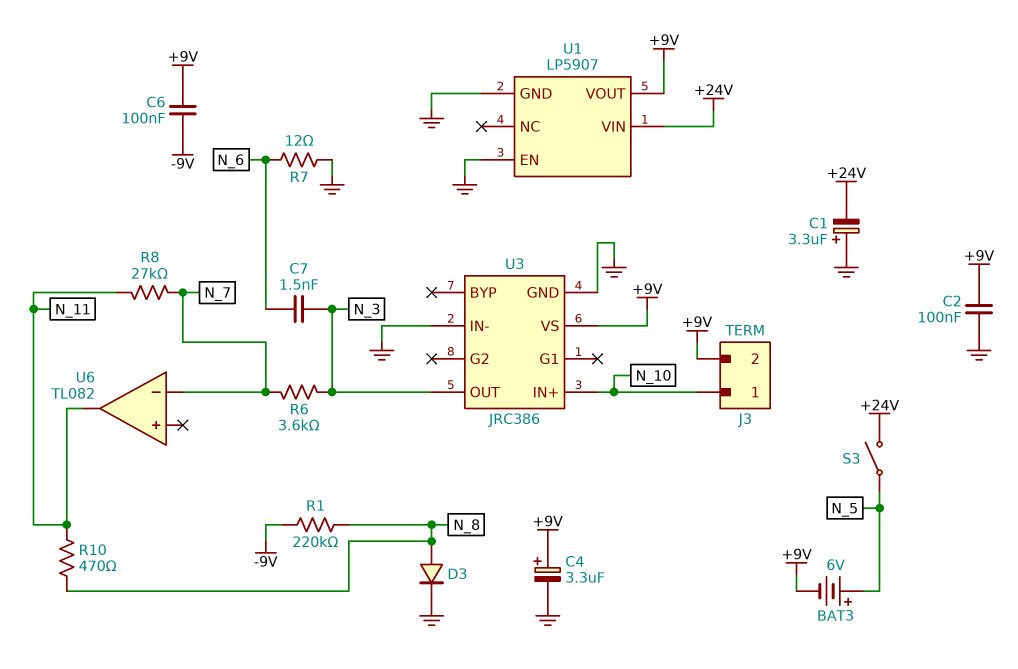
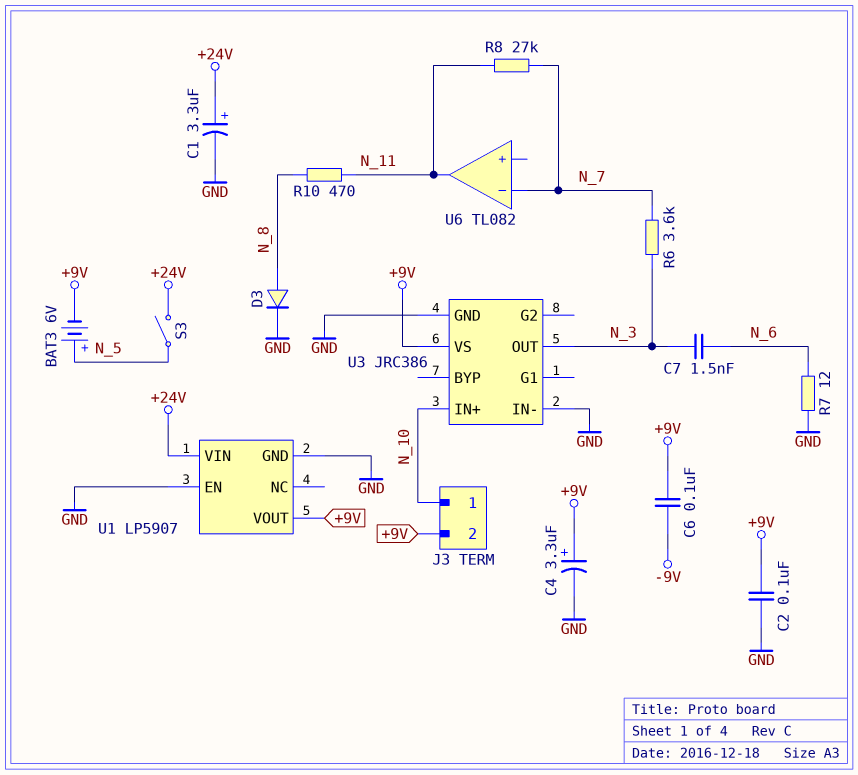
C1: 3.3uF (plus GND, minus +24V) -> 3.3uF (plus +24V, minus GND)
R1: 220k (-9V, N_8) -> none

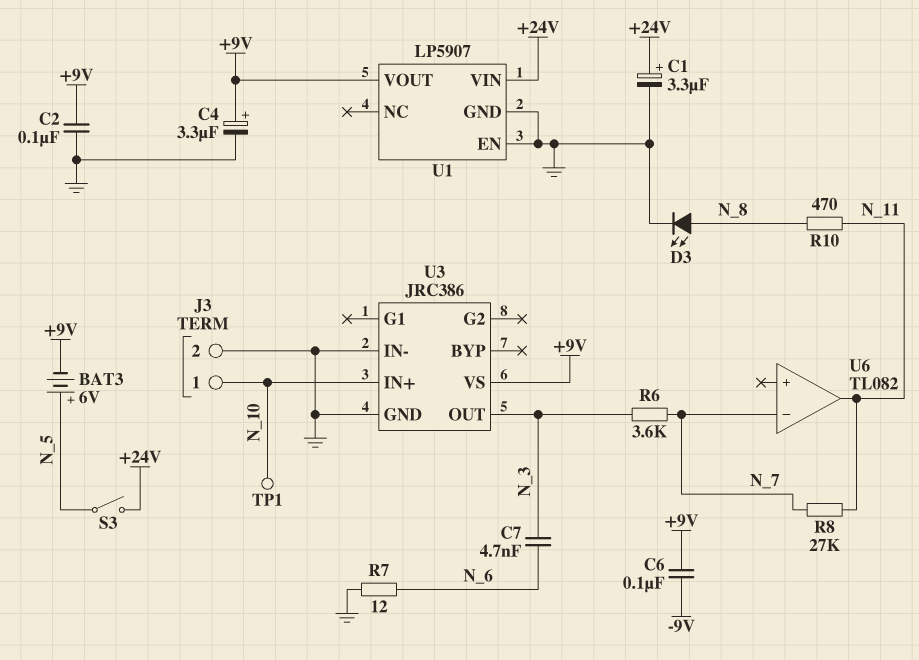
C7: 1.5nF (N_3, N_6) -> 4.7nF (N_3, N_6)
D3: diode (A N_8, K GND) -> LED (A N_8, K GND)
J3 pin 2: +9V -> GND
TP1: none -> test point (N_10)

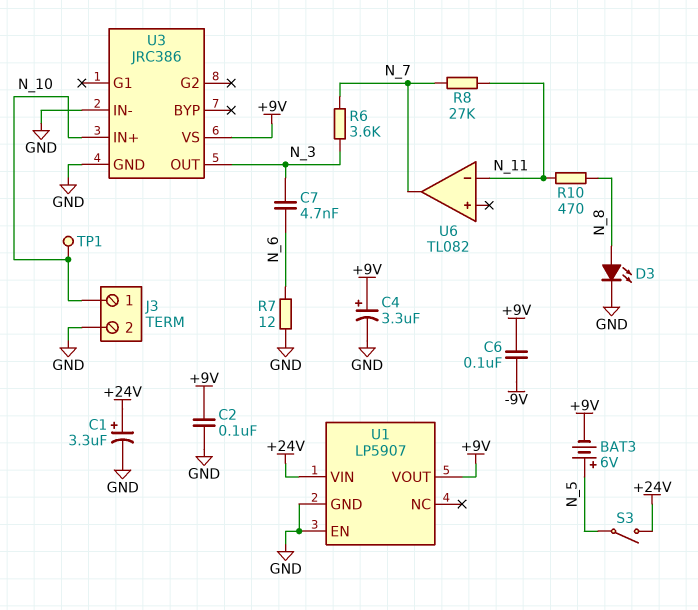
U6 pin in-: N_7 -> N_11
U6 pin out: N_11 -> N_7

